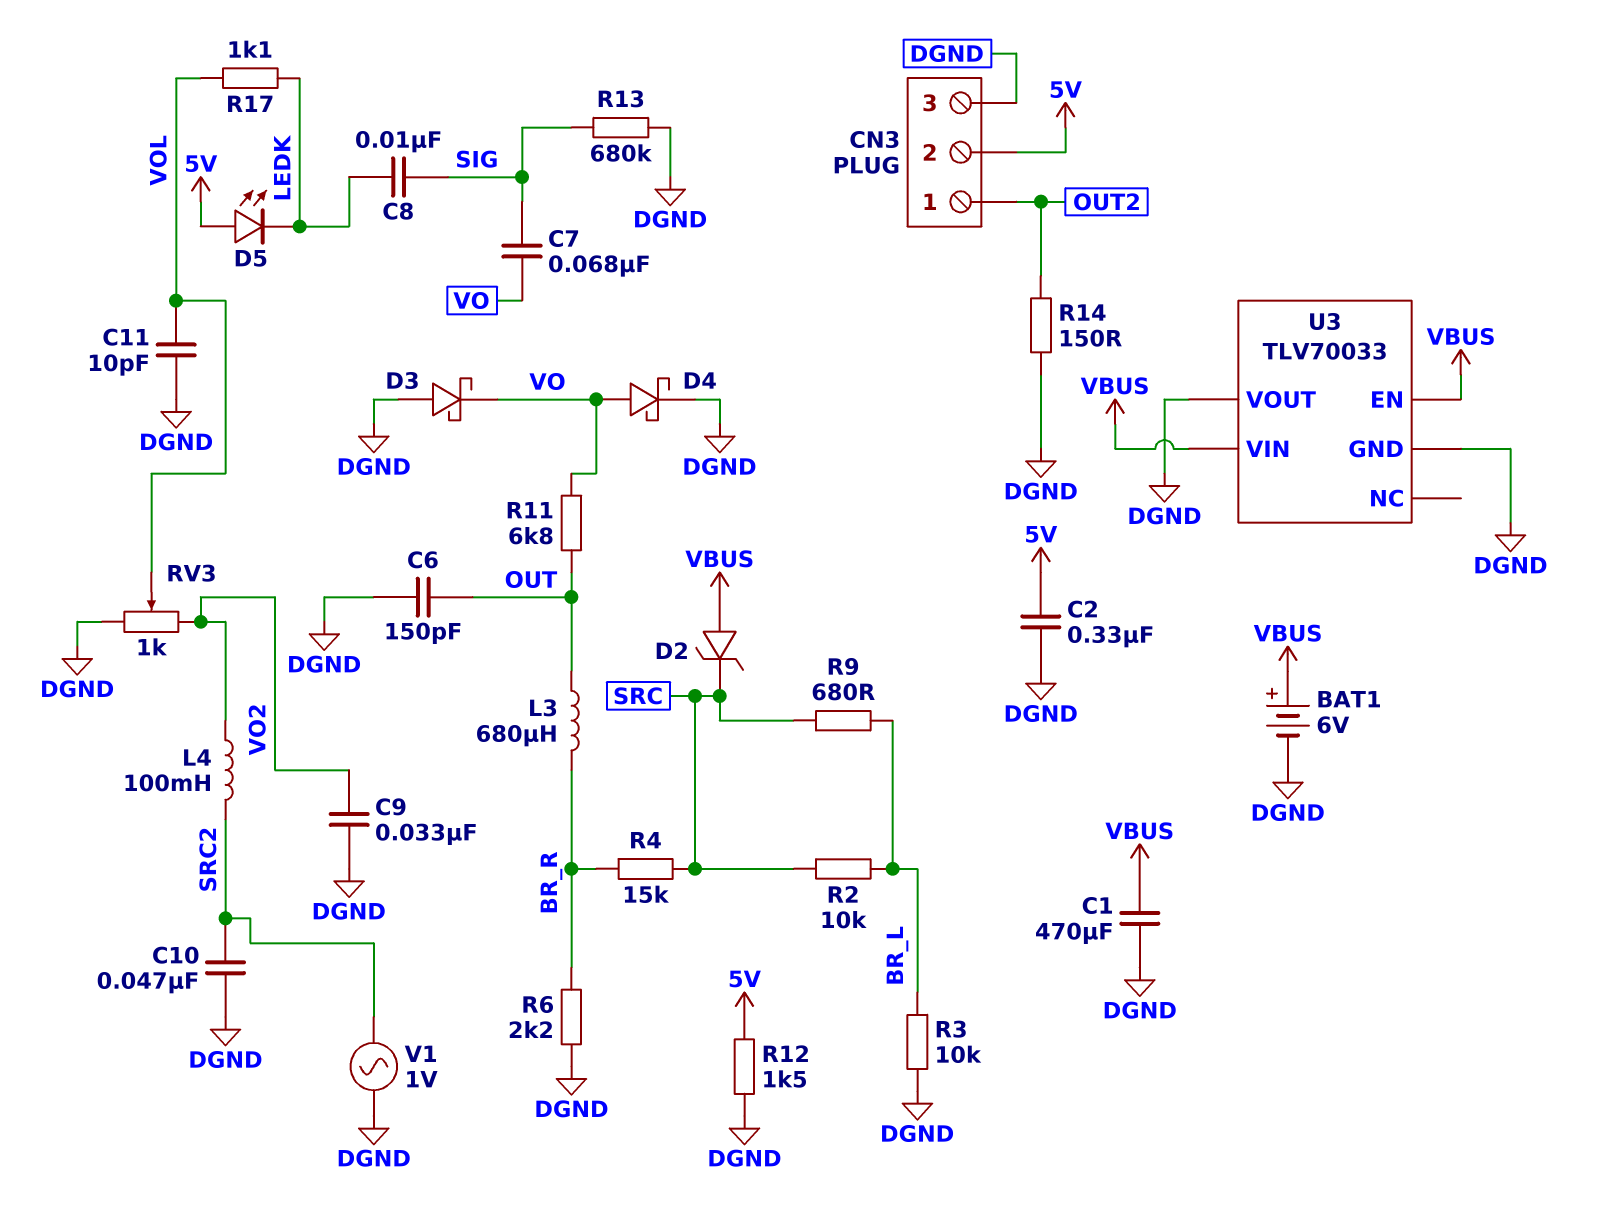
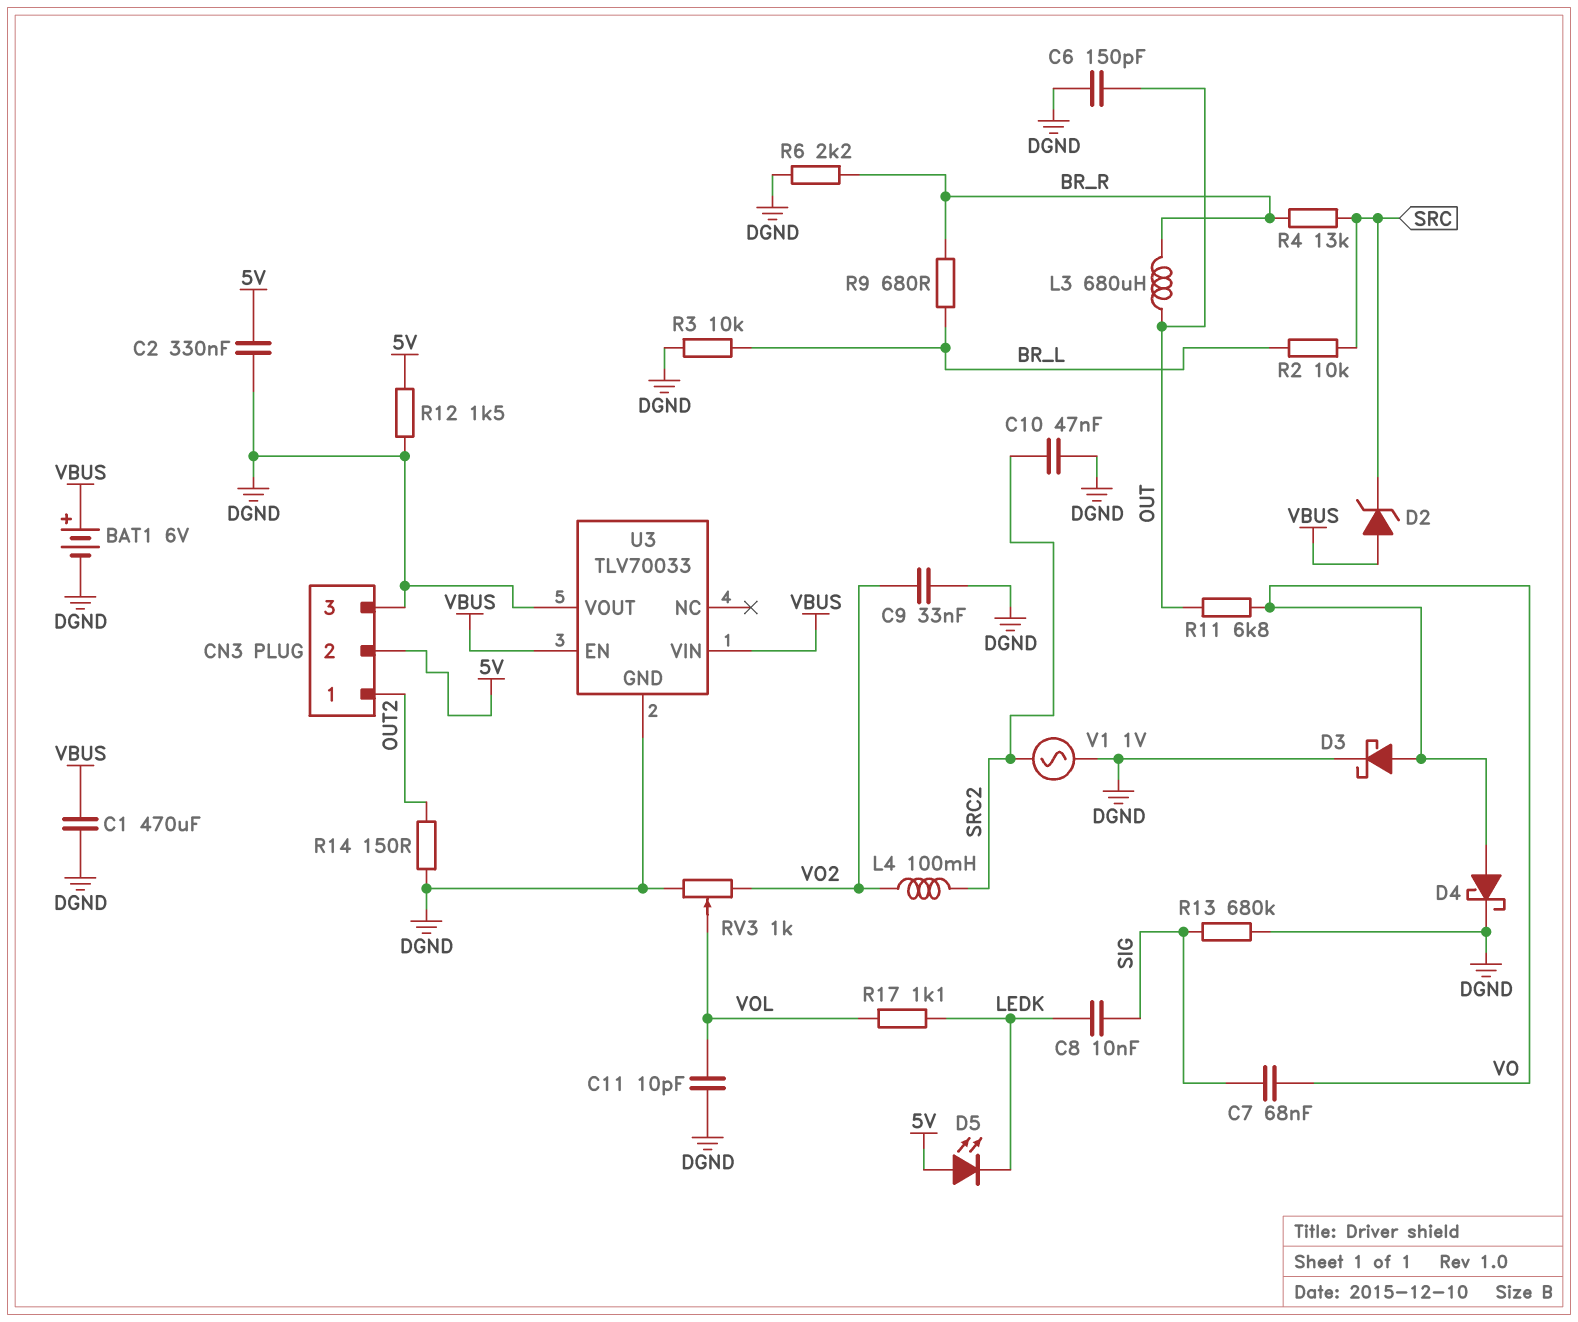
D3: schottky (A DGND, K VO) -> schottky (A VO, K DGND)
R4: 15k (BR_R, SRC) -> 13k (BR_R, SRC)
R9: 680 (BR_L, SRC) -> 680 (BR_L, BR_R)

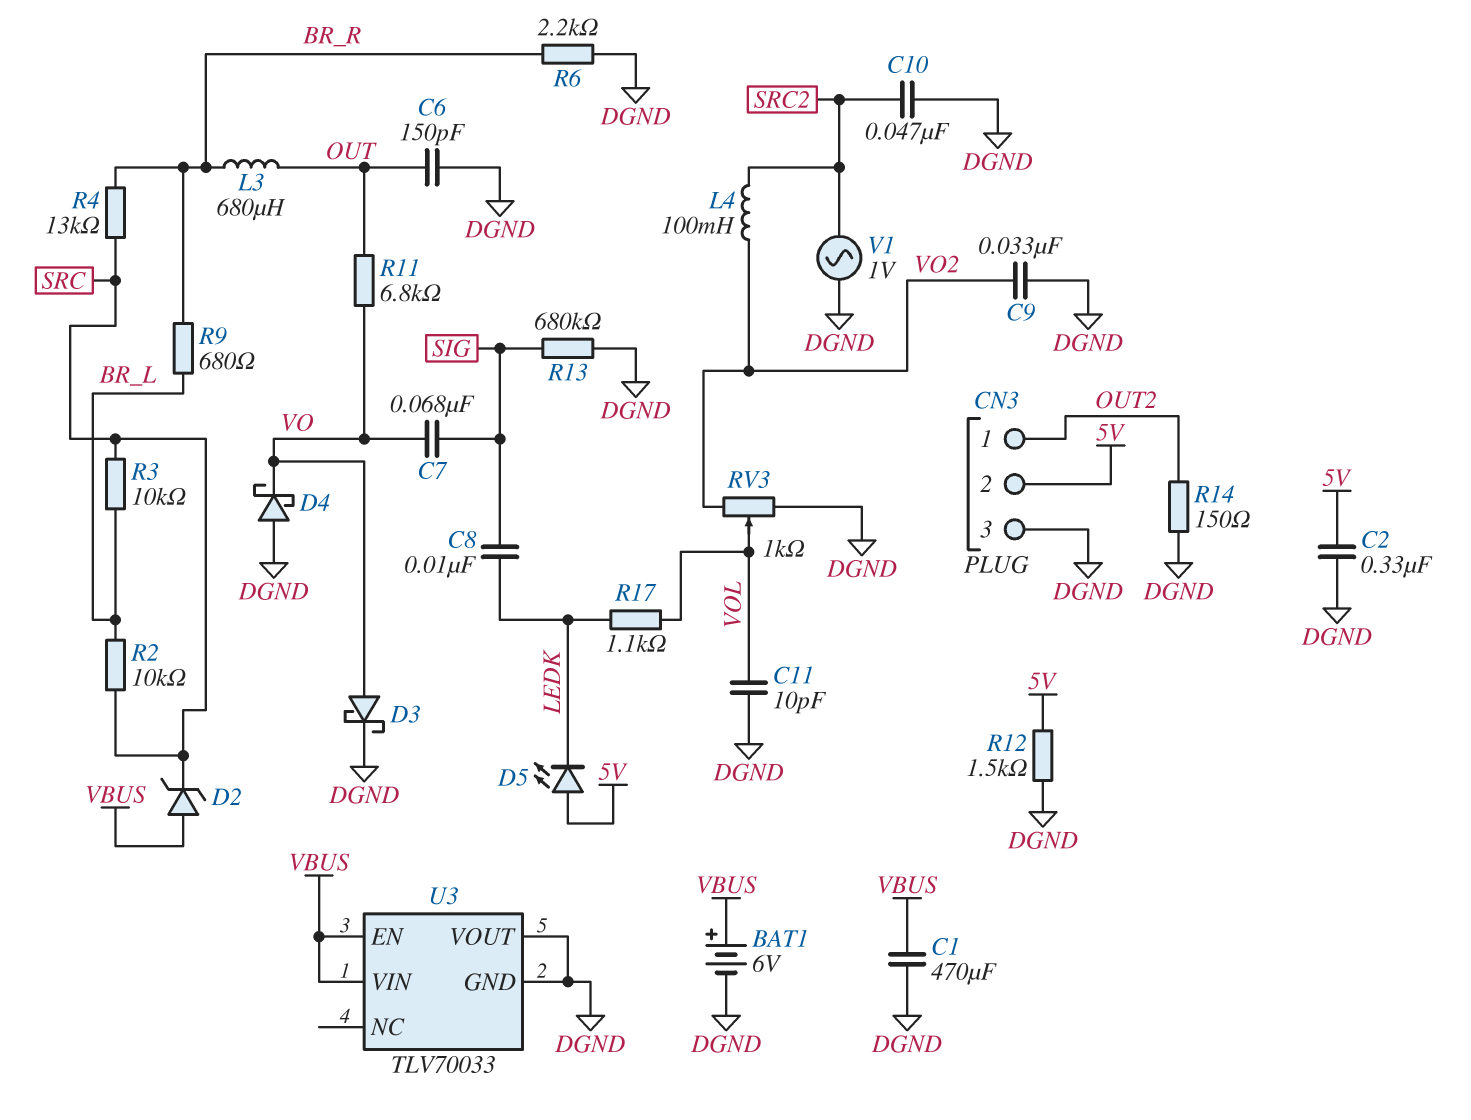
D4: schottky (A VO, K DGND) -> schottky (A DGND, K VO)
R3: 10k (BR_L, DGND) -> 10k (BR_L, SRC)

